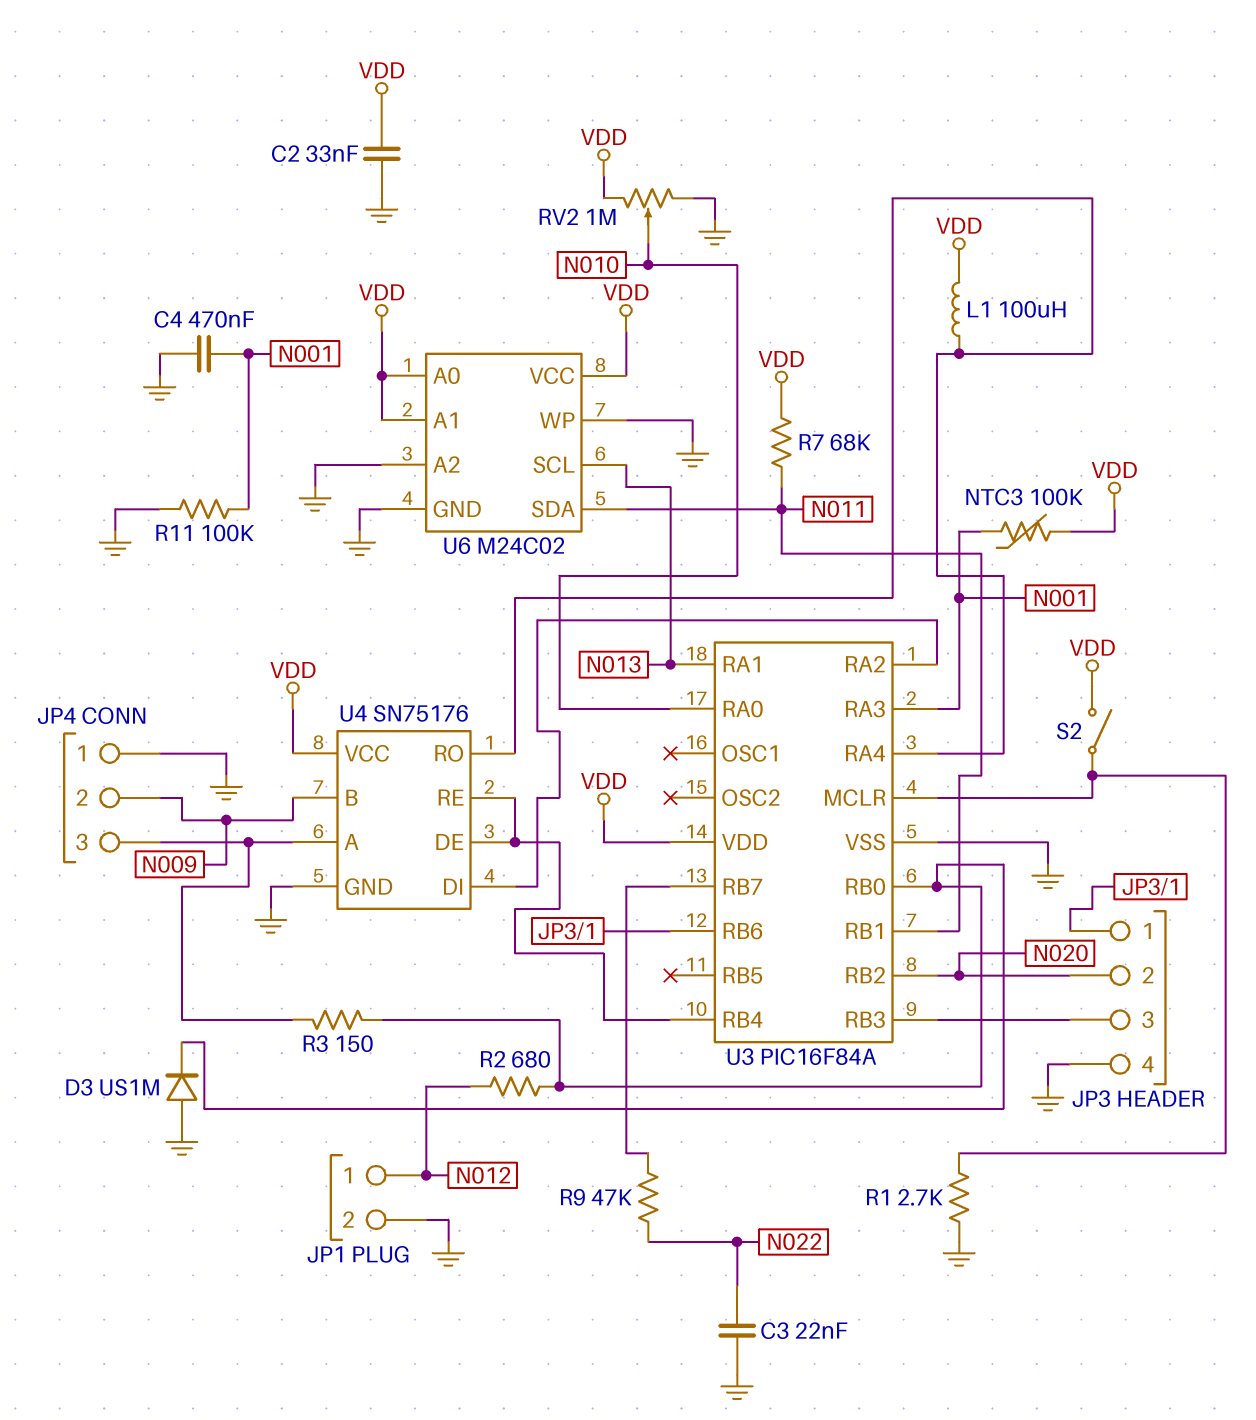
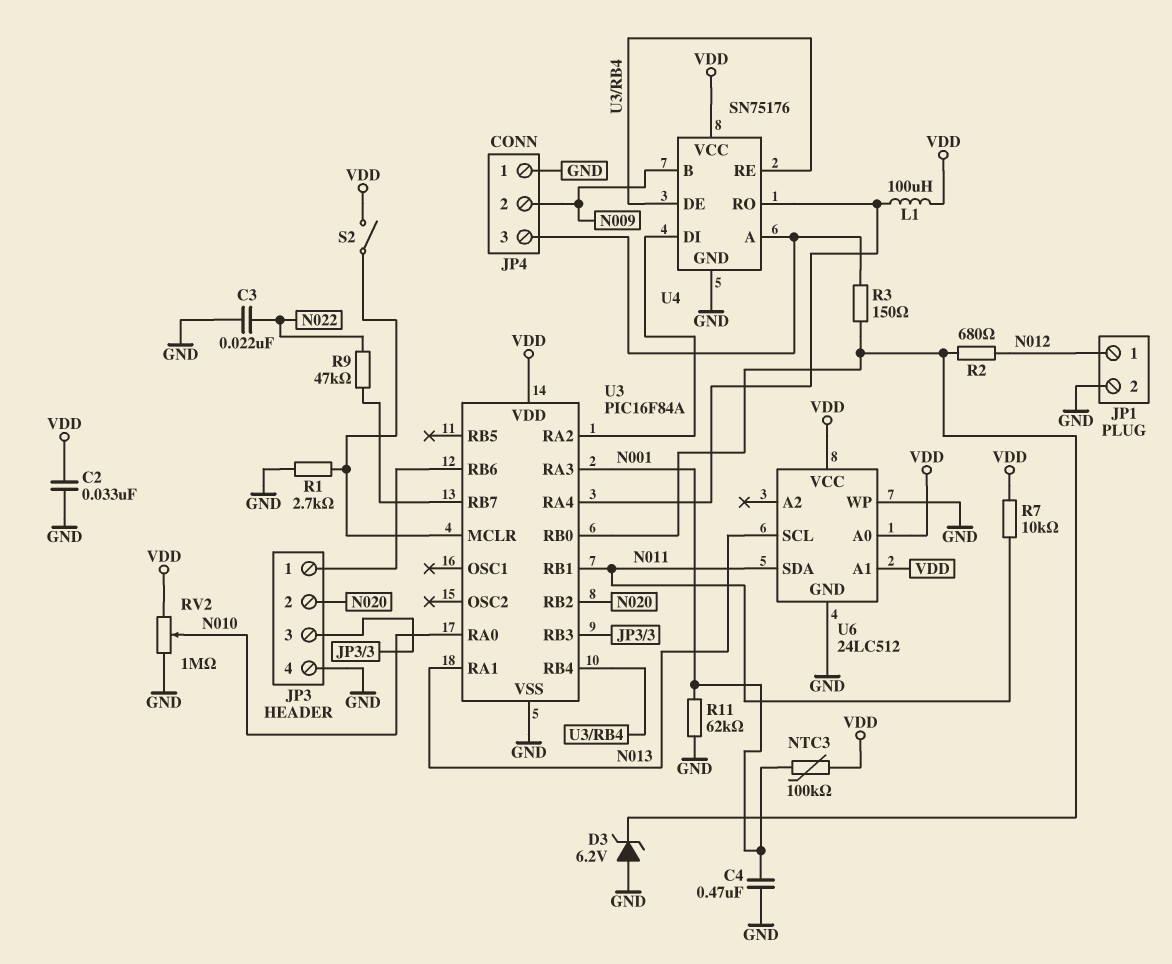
D3: diode US1M (A GND, K U3/RB0) -> zener 6.2V (A GND, K U3/RB0)
R7: 68k (N011, VDD) -> 10k (N011, VDD)
R11: 100k (GND, N001) -> 62k (GND, N001)
U6: M24C02 -> 24LC512
U6 pin A2: GND -> none

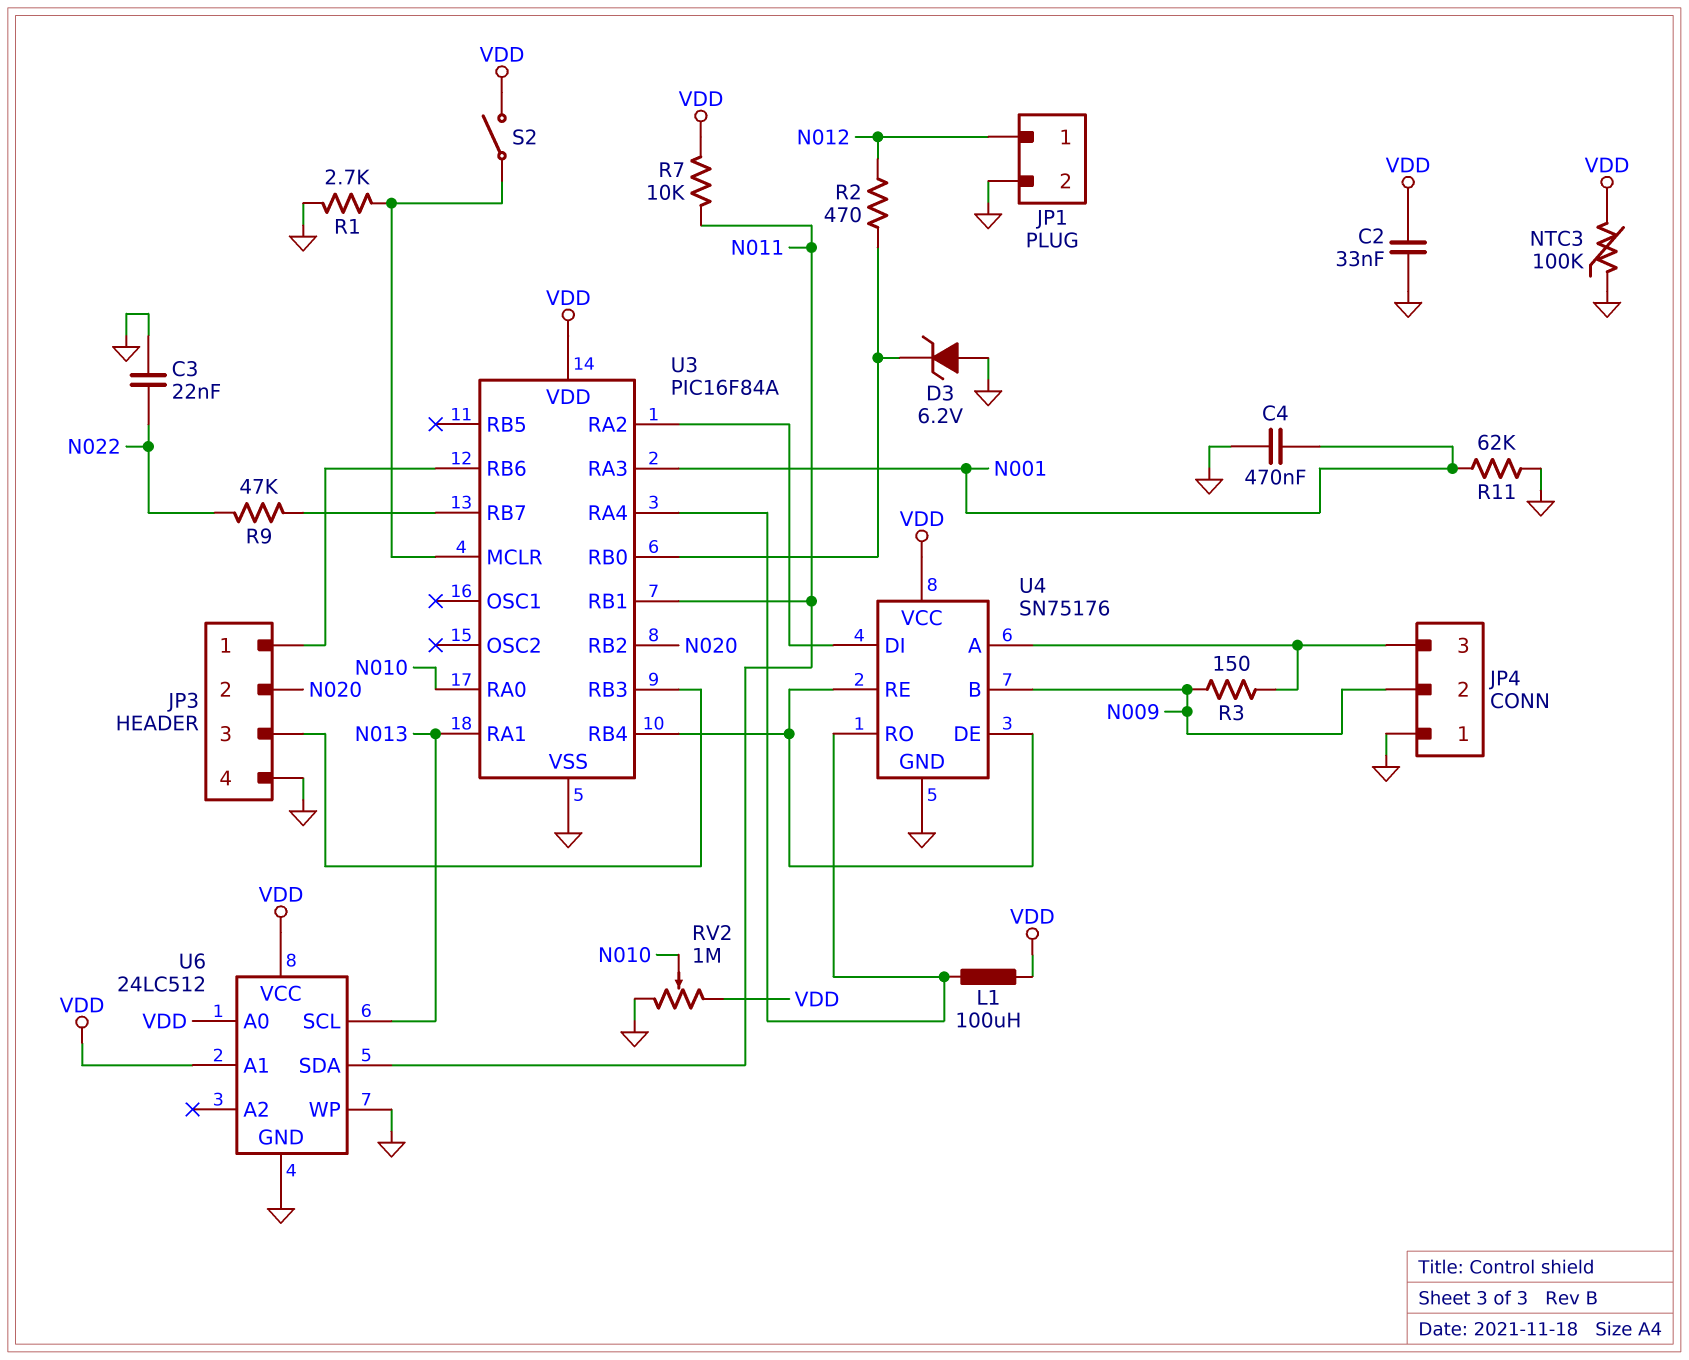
NTC3: 100k (N001, VDD) -> 100k (GND, VDD)
R2: 680 (N012, U3/RB0) -> 470 (N012, U3/RB0)
R3: 150 (JP4/3, U3/RB0) -> 150 (JP4/3, N009)

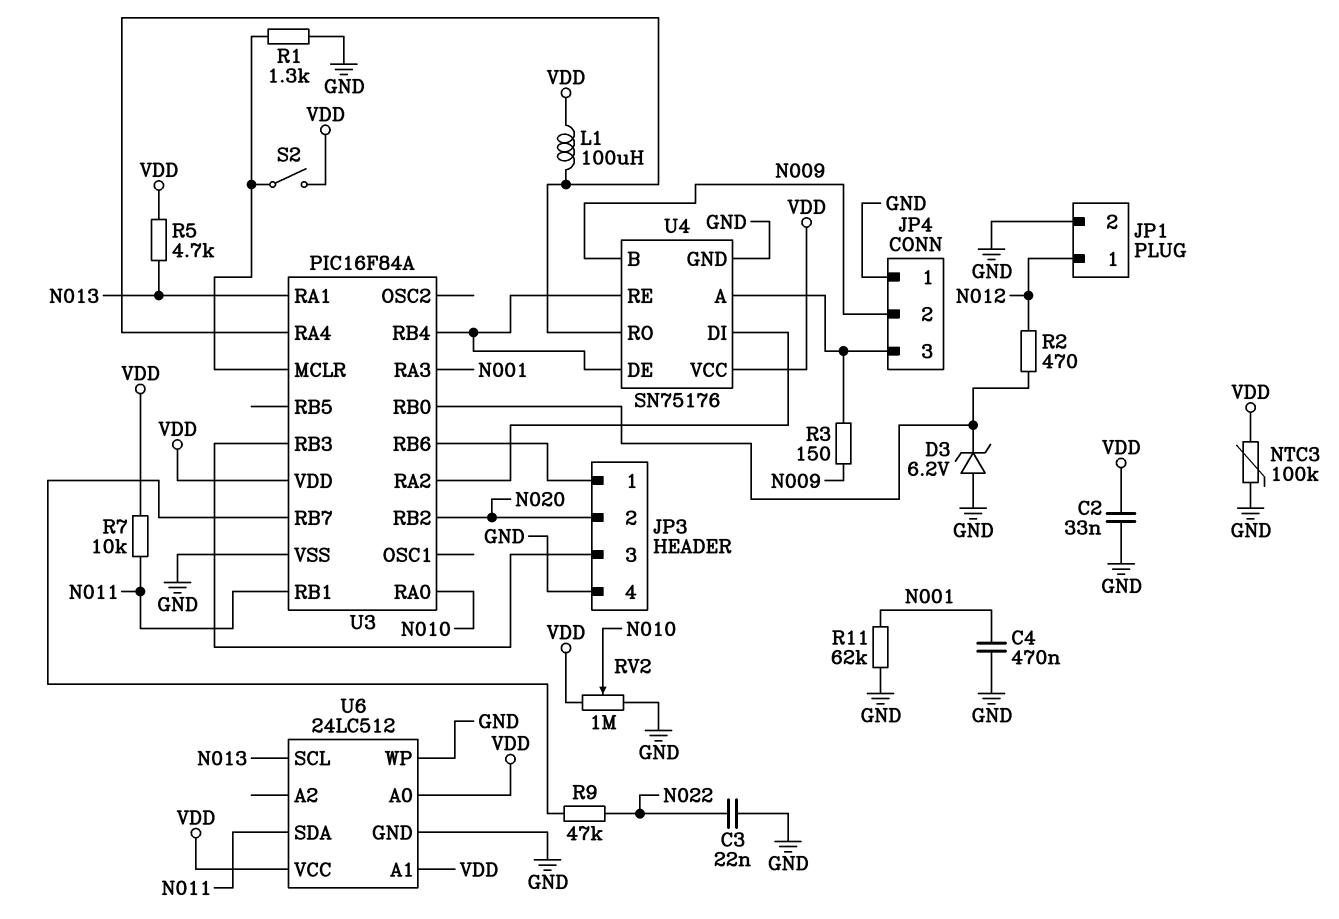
R1: 2.7k (GND, U3/MCLR) -> 1.3k (GND, U3/MCLR)
R5: none -> 4.7k (N013, VDD)

